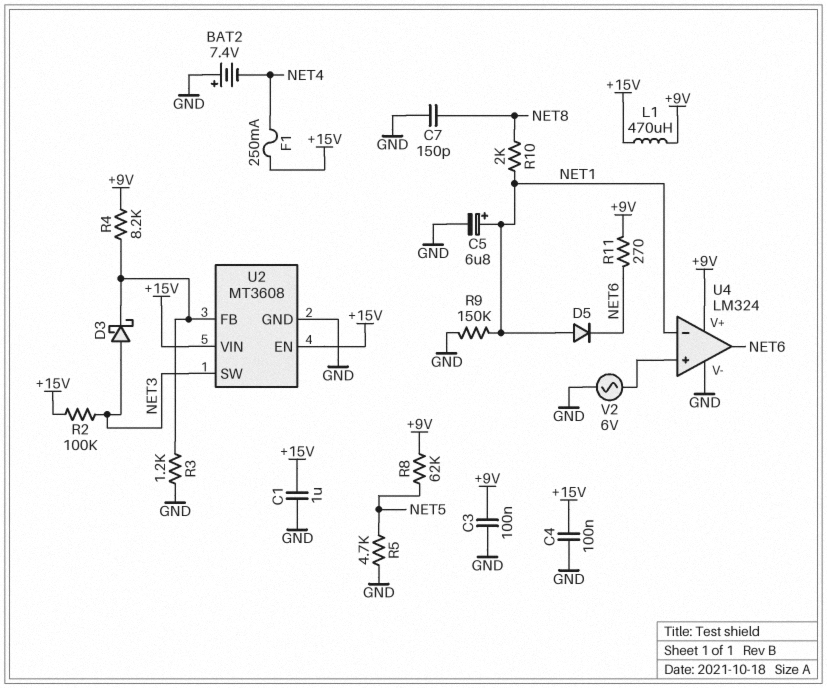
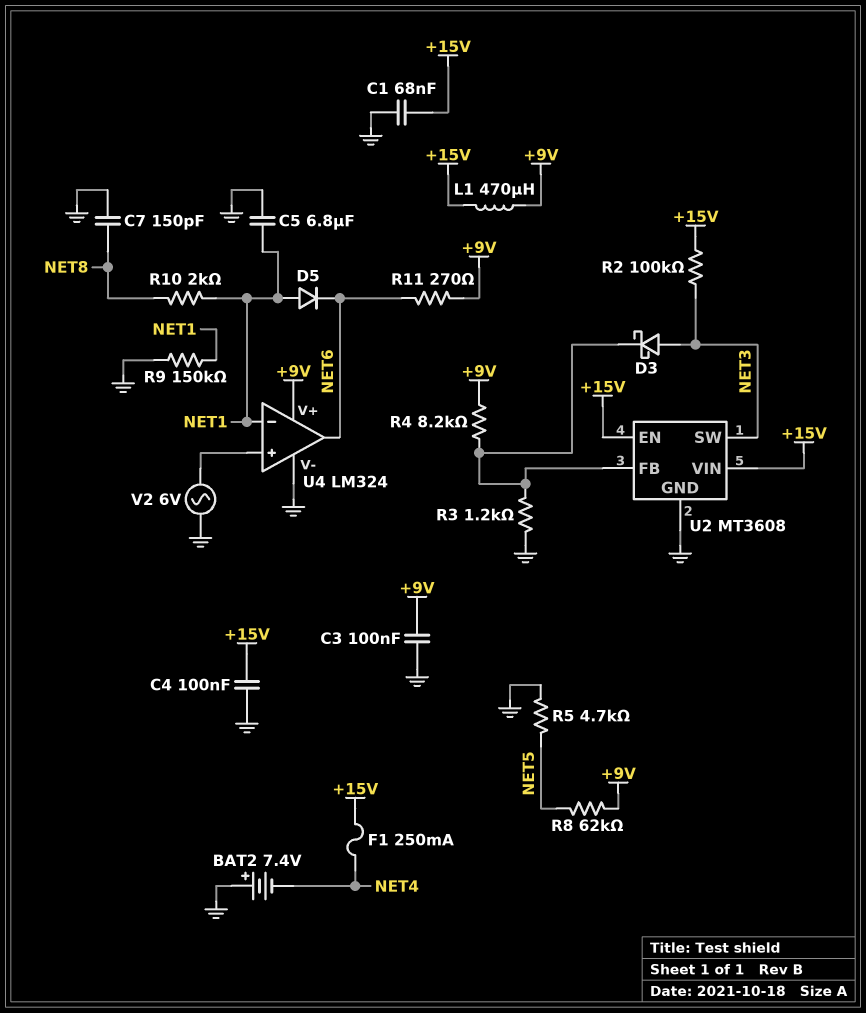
C1: 1uF (+15V, GND) -> 68nF (+15V, GND)
C5: 6.8uF (plus NET1, minus GND) -> 6.8uF (GND, NET1)

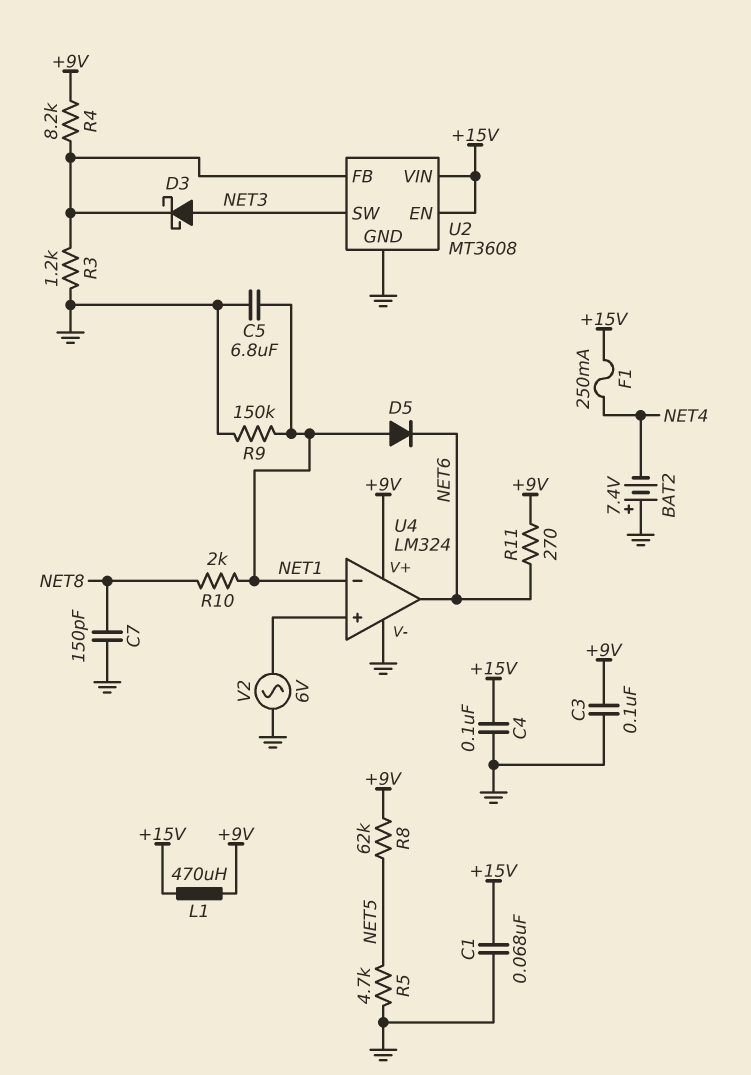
R2: 100k (+15V, NET3) -> none

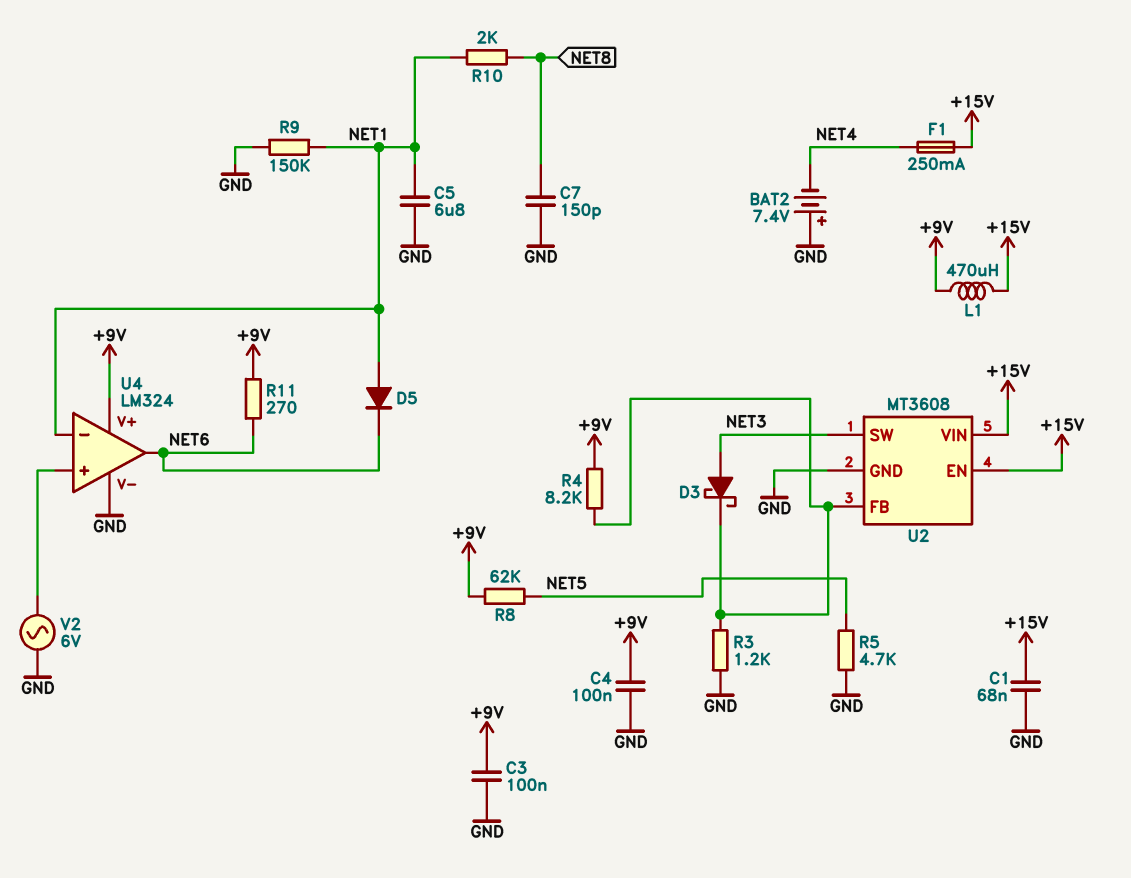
C4: 100nF (+15V, GND) -> 100nF (+9V, GND)

